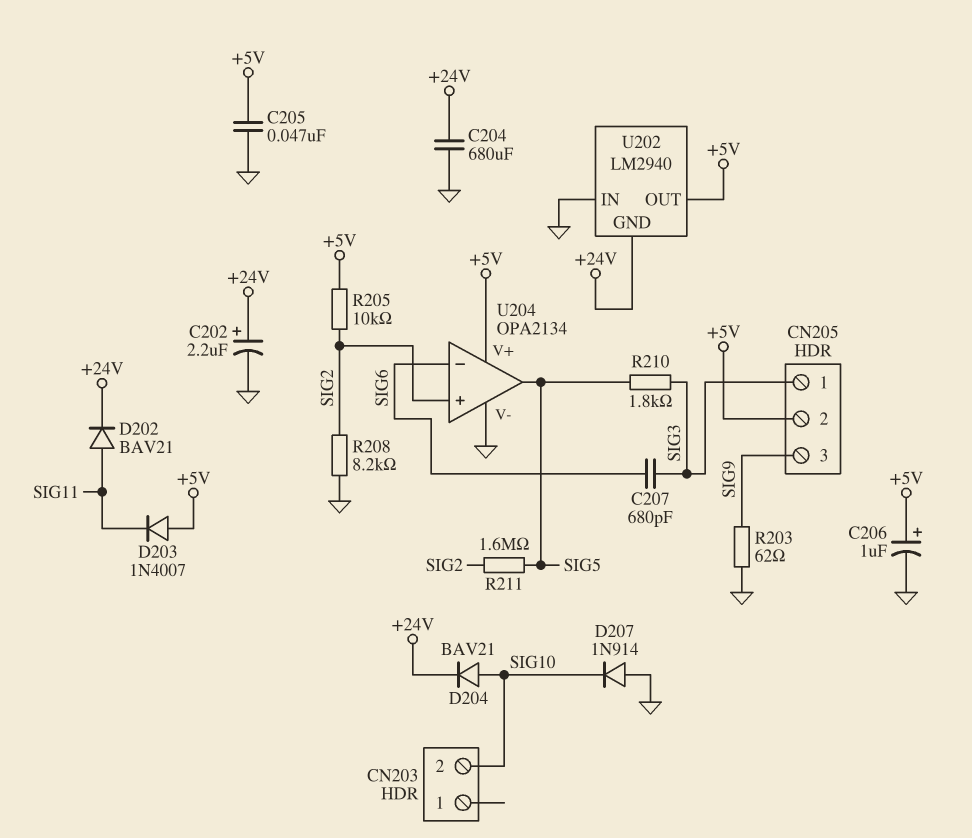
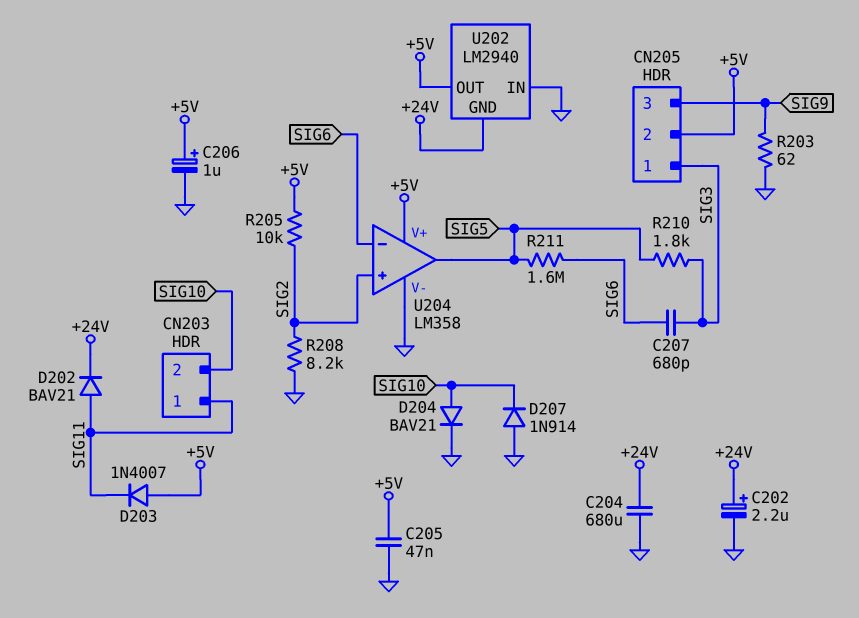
CN203 pin 1: none -> SIG11
D204: diode BAV21 (A SIG10, K +24V) -> diode BAV21 (A SIG10, K GND)
R211: 1.6M (SIG2, SIG5) -> 1.6M (SIG5, SIG6)
U204: OPA2134 -> LM358

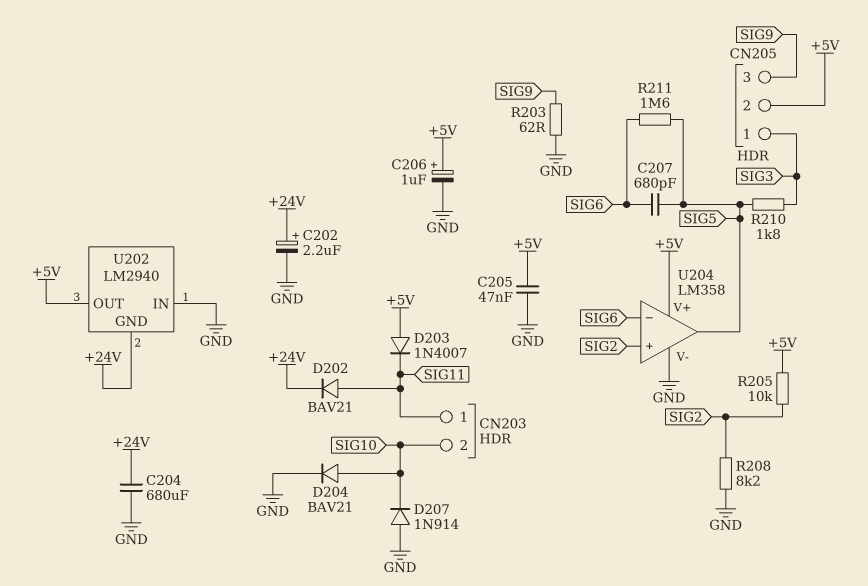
C207: 680pF (SIG3, SIG6) -> 680pF (SIG5, SIG6)

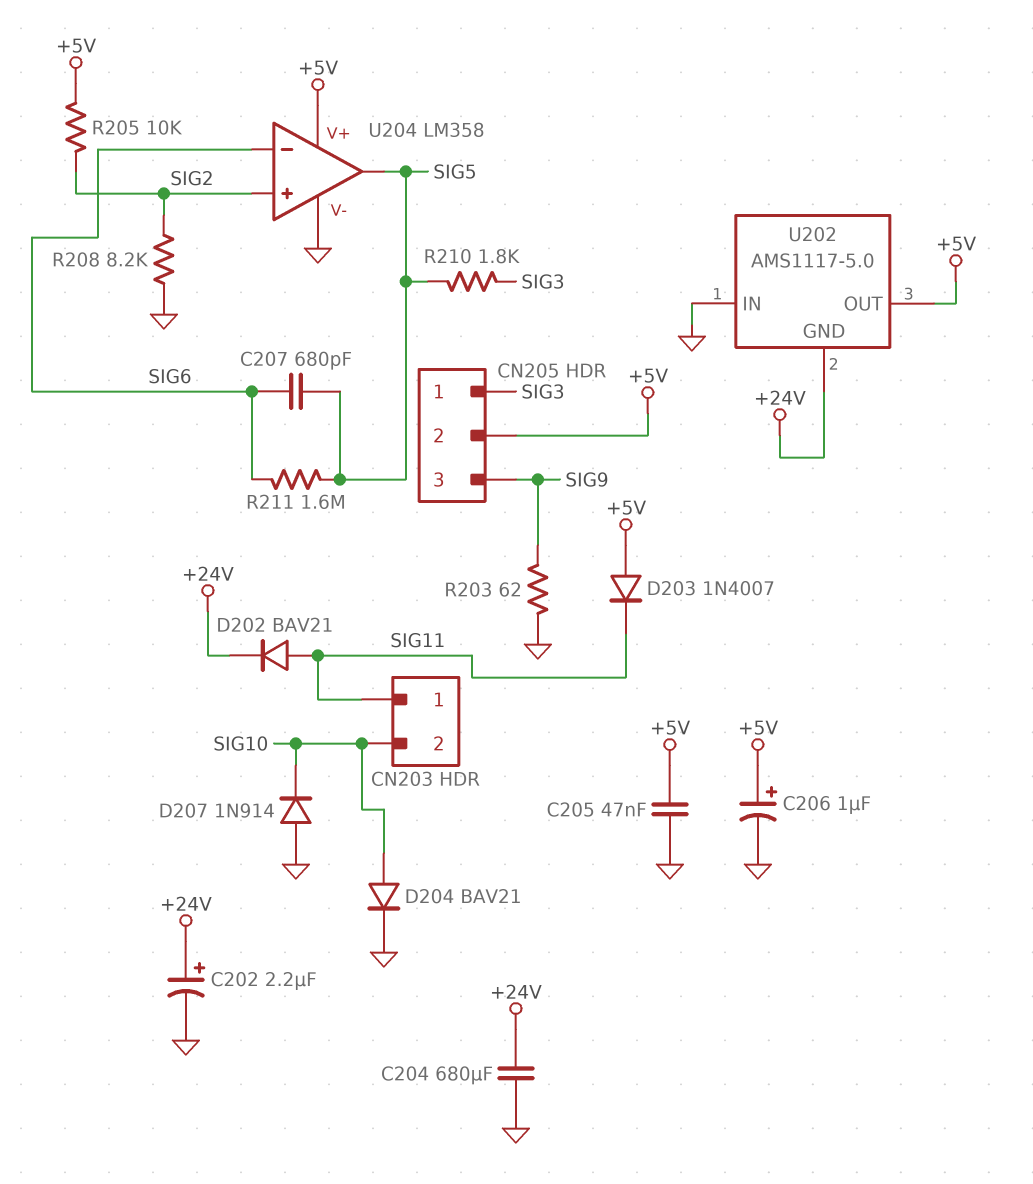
U202: LM2940 -> AMS1117-5.0

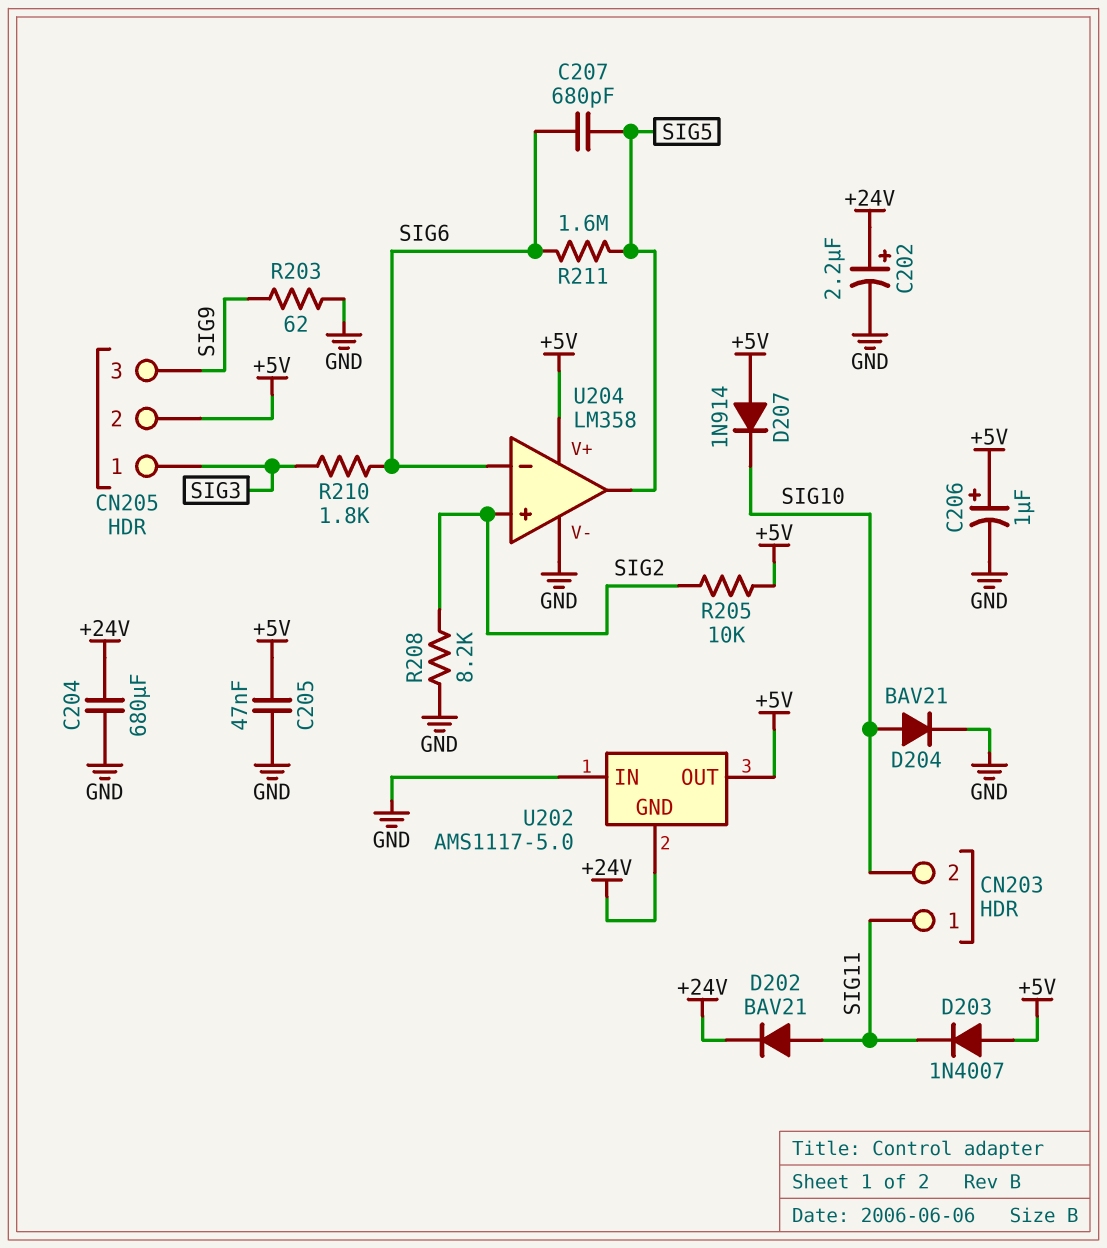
D207: diode 1N914 (A GND, K SIG10) -> diode 1N914 (A +5V, K SIG10)
R210: 1.8k (SIG3, SIG5) -> 1.8k (SIG3, SIG6)

